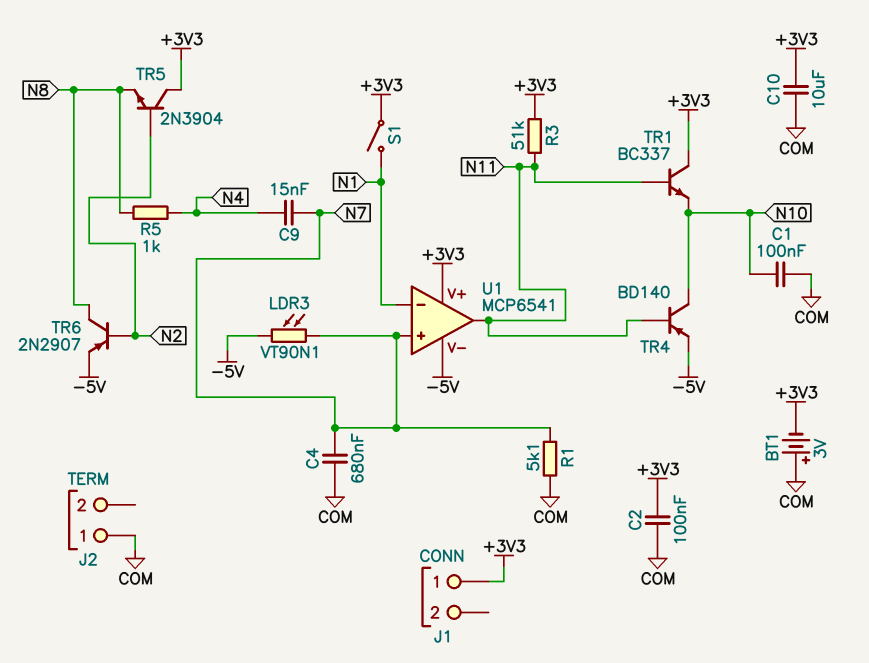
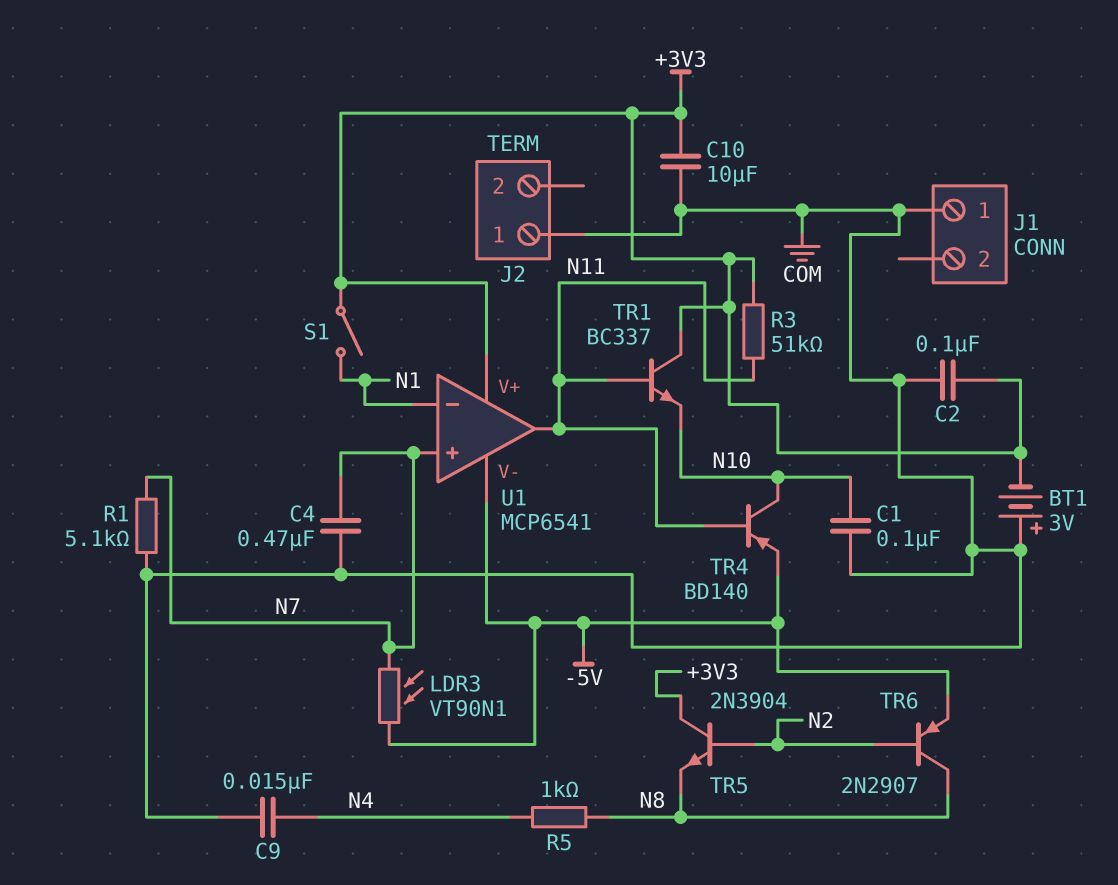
C4: 680nF (COM, N7) -> 470nF (COM, N7)
C9: 15nF (N4, N7) -> 15nF (COM, N4)
J1 pin 1: +3V3 -> COM

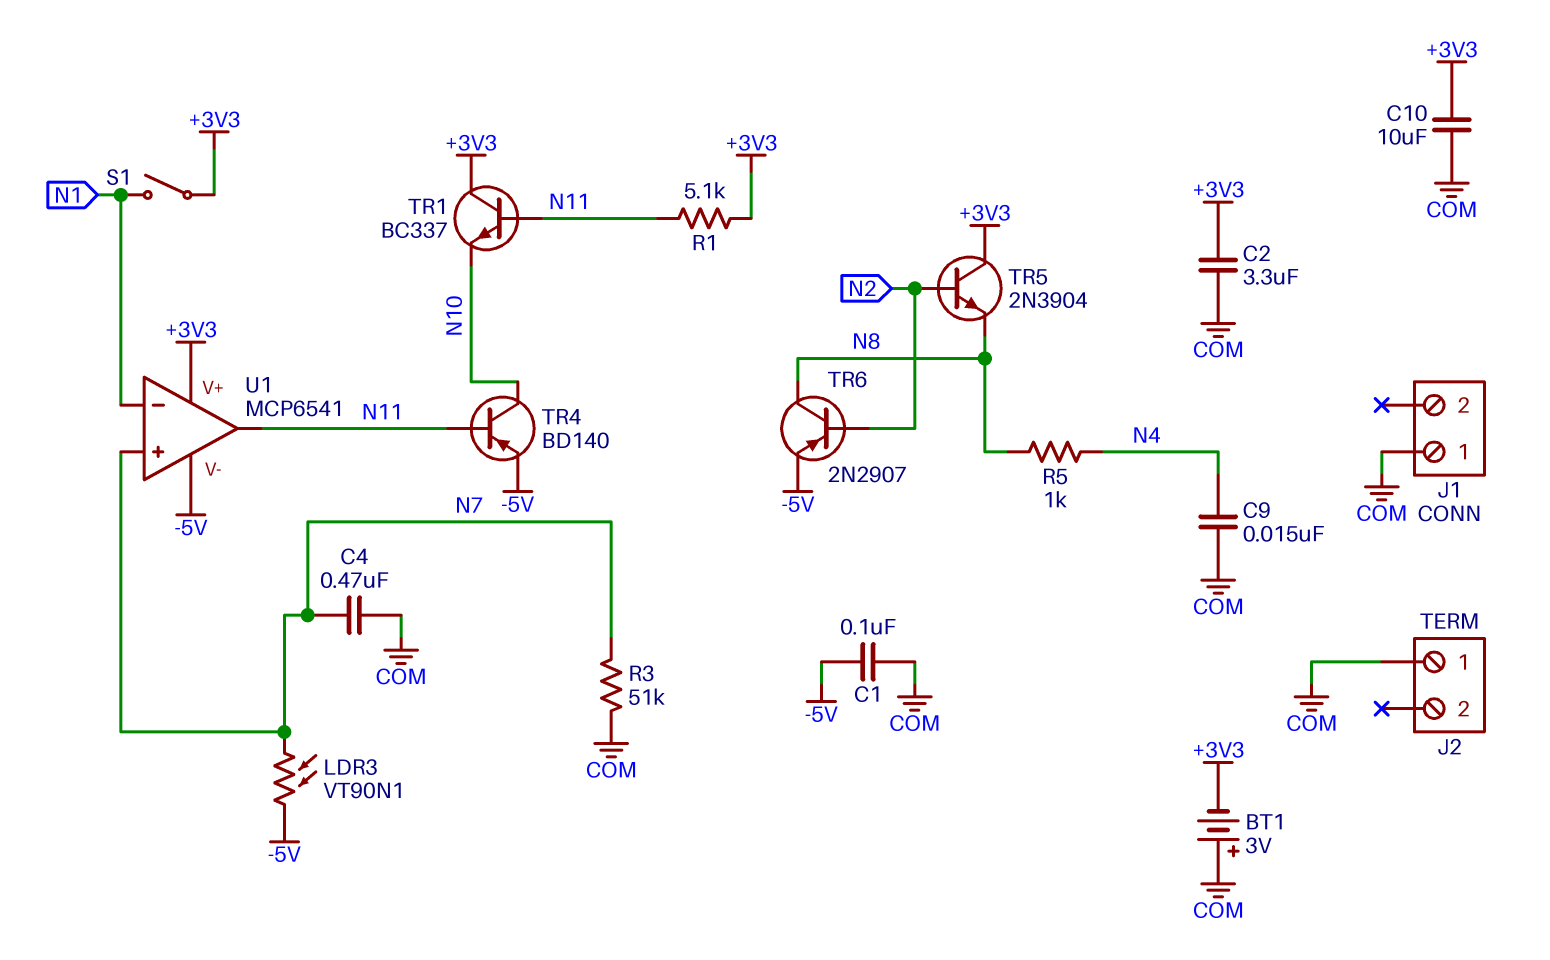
C1: 100nF (COM, N10) -> 100nF (-5V, COM)
C2: 100nF (+3V3, COM) -> 3.3uF (+3V3, COM)
R1: 5.1k (COM, N7) -> 5.1k (+3V3, N11)
R3: 51k (+3V3, N11) -> 51k (COM, N7)

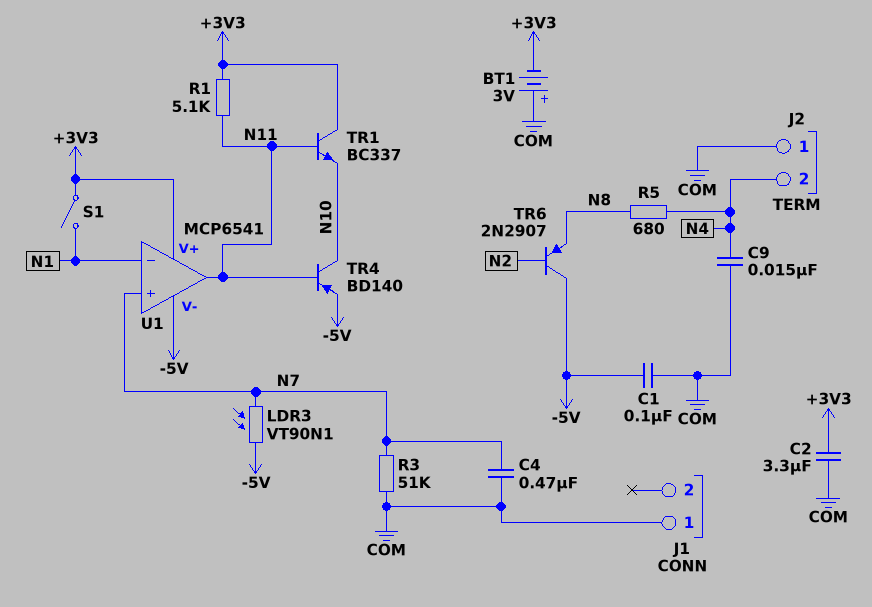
C10: 10uF (+3V3, COM) -> none
J2 pin 2: none -> N4
R5: 1k (N4, N8) -> 680 (N4, N8)
TR5: NPN 2N3904 (B N2, C +3V3, E N8) -> none
TR6: PNP 2N2907 (B N2, C N8, E -5V) -> PNP 2N2907 (B N2, C -5V, E N8)

